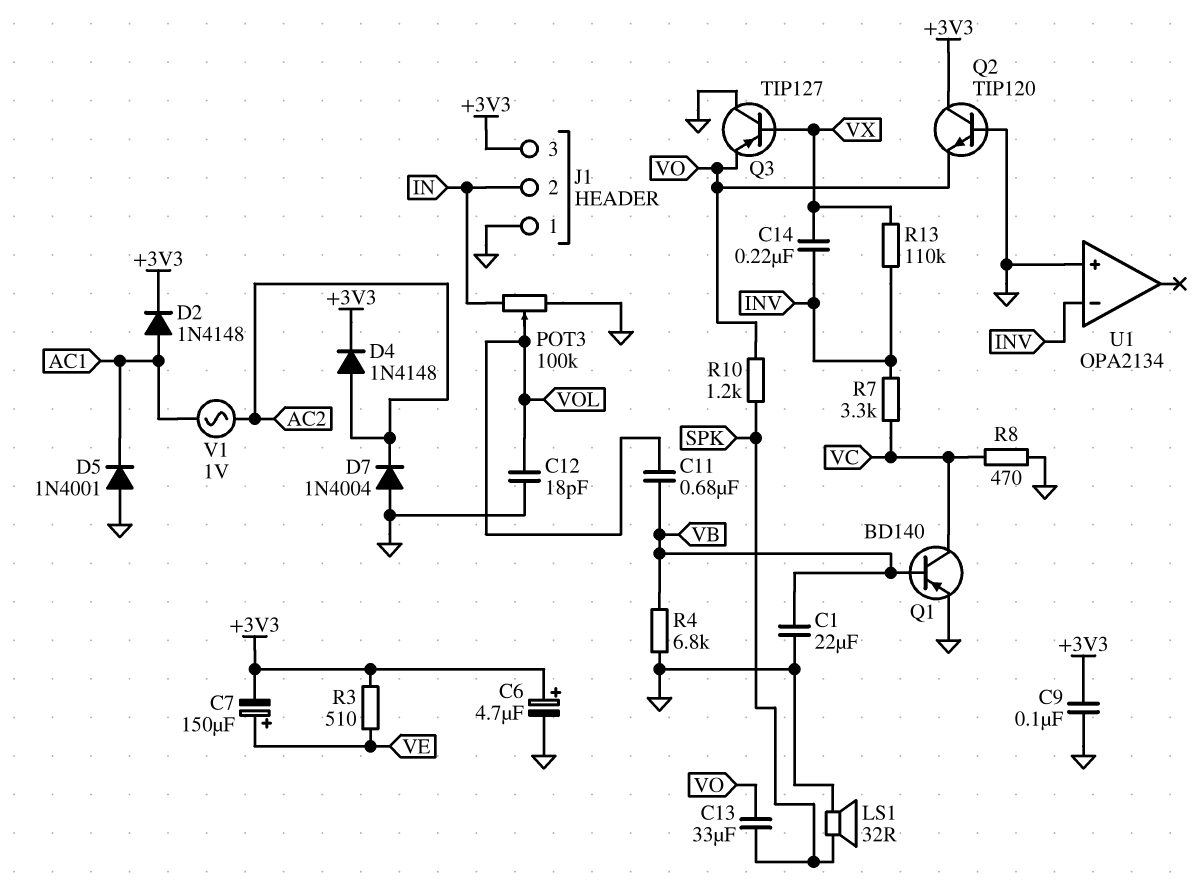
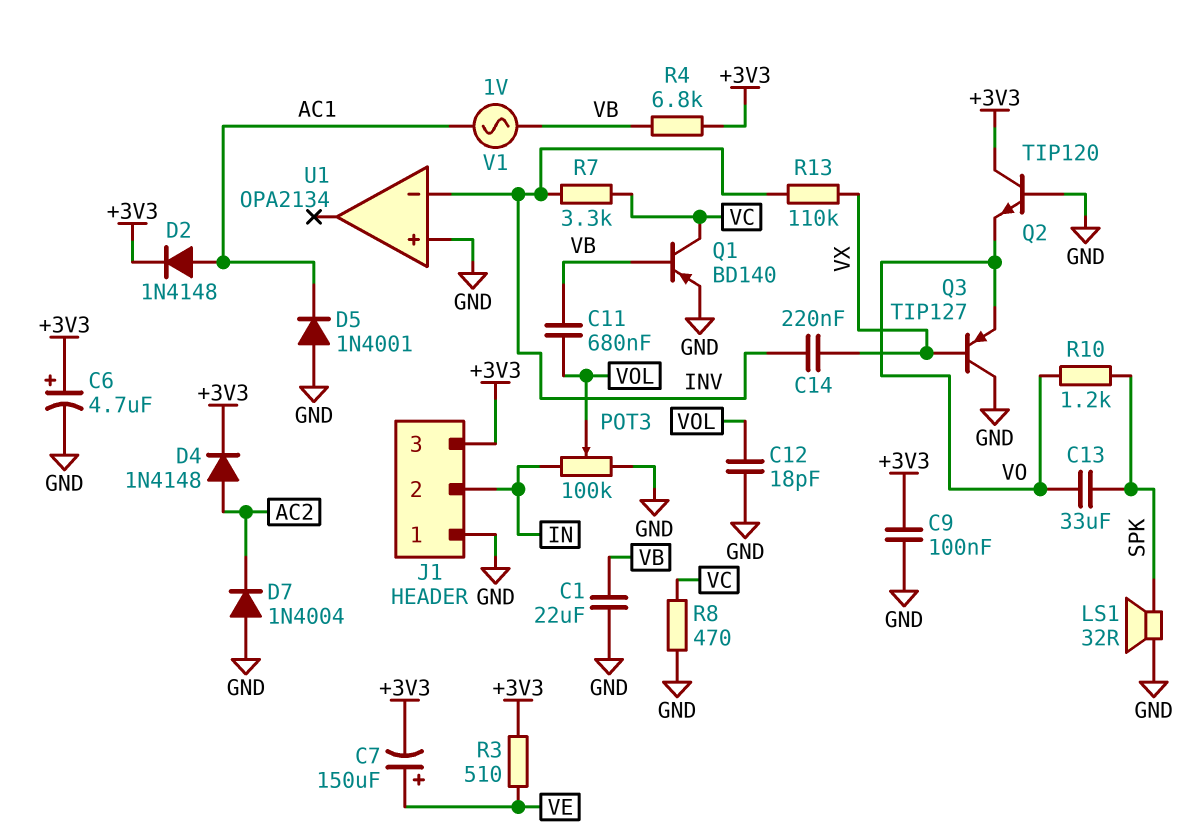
R4: 6.8k (GND, VB) -> 6.8k (+3V3, VB)
V1: AC 1V (AC1, AC2) -> AC 1V (AC1, VB)

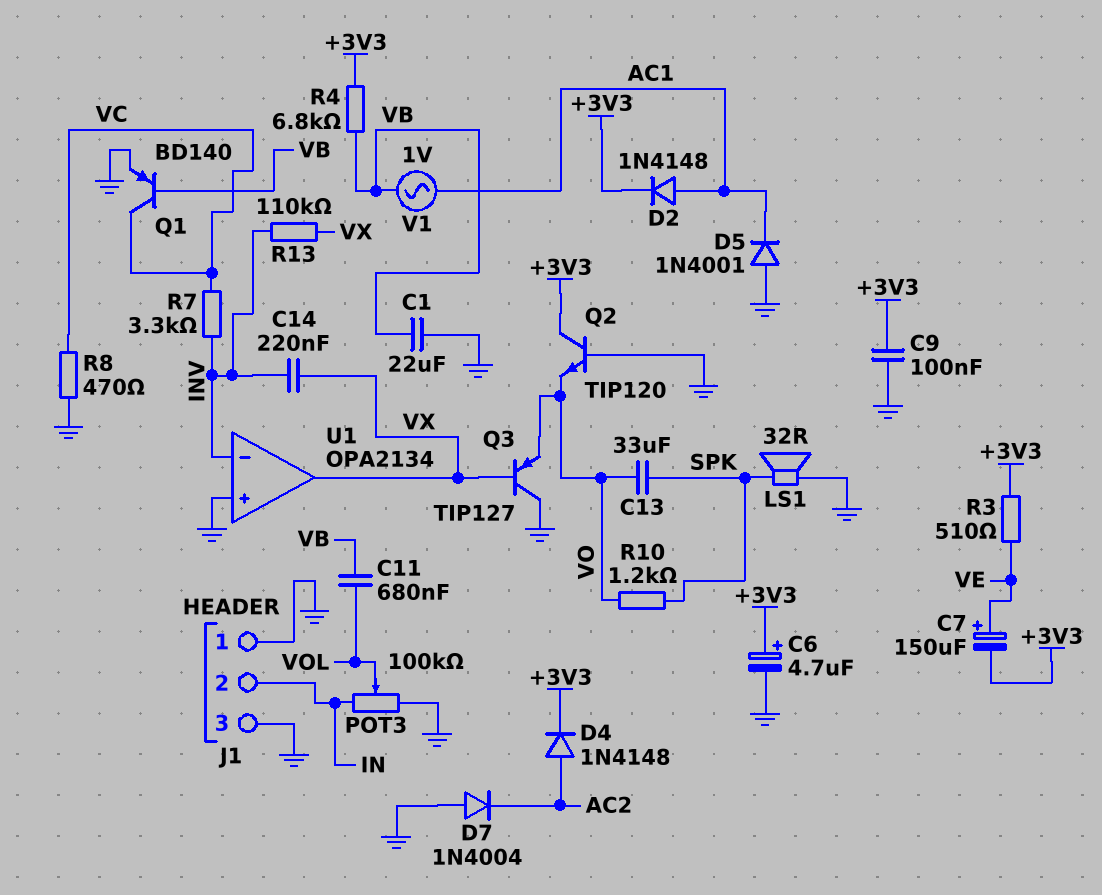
C12: 18pF (GND, VOL) -> none
J1 pin 3: +3V3 -> GND
U1 pin out: none -> VX

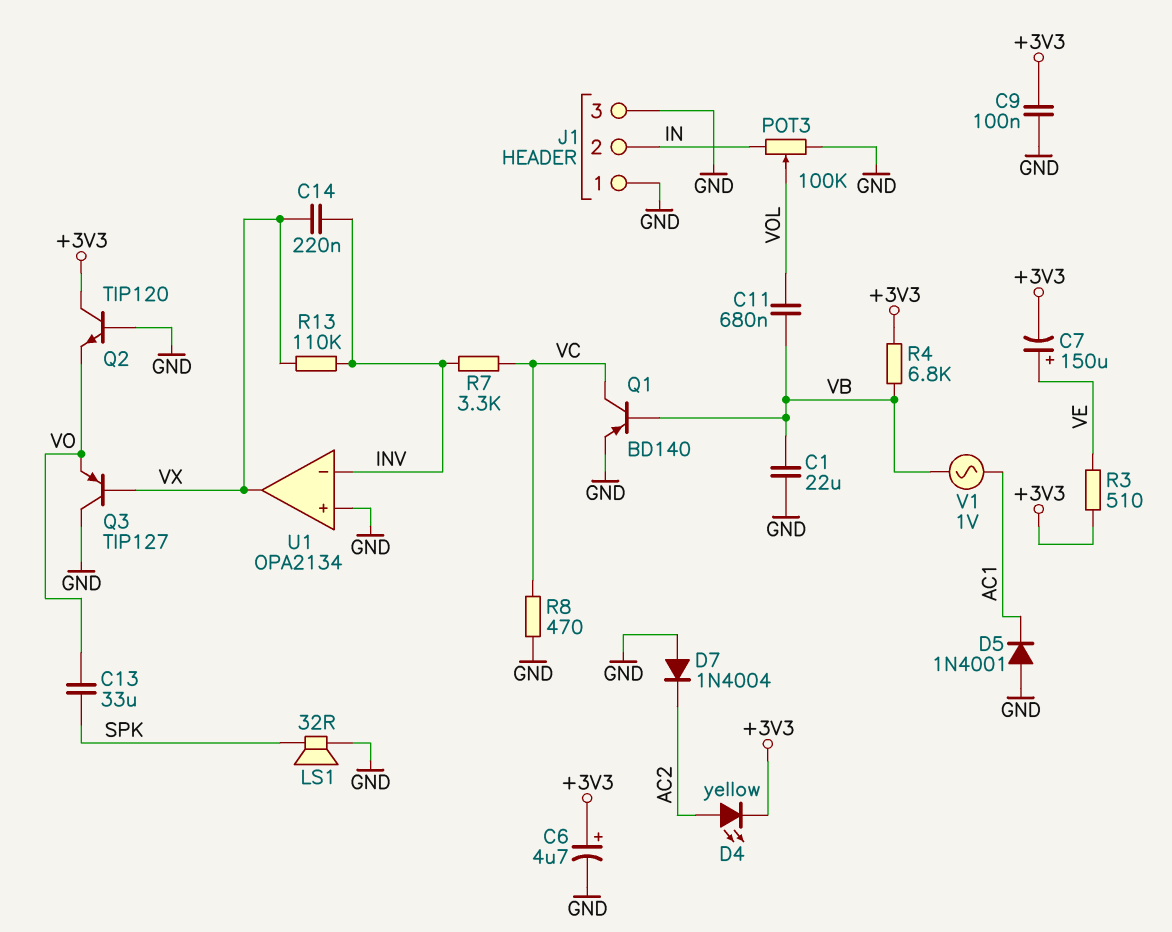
D2: diode 1N4148 (A AC1, K +3V3) -> none
D4: diode 1N4148 (A AC2, K +3V3) -> LED yellow (A AC2, K +3V3)
R10: 1.2k (SPK, VO) -> none

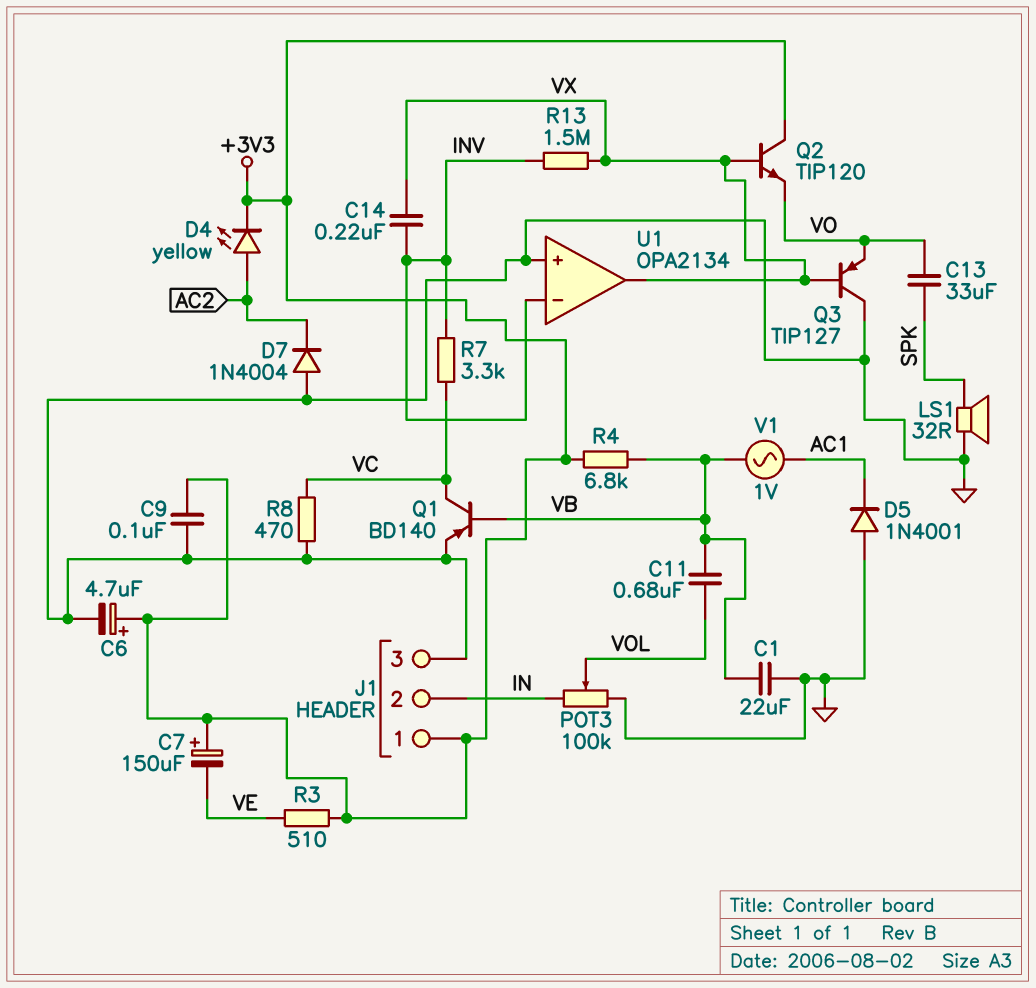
C7: 150uF (plus VE, minus +3V3) -> 150uF (plus +3V3, minus VE)
J1 pin 1: GND -> +3V3
Q2: NPN TIP120 (B GND, C +3V3, E VO) -> NPN TIP120 (B VX, C +3V3, E VO)
R13: 110k (INV, VX) -> 1.5M (INV, VX)

